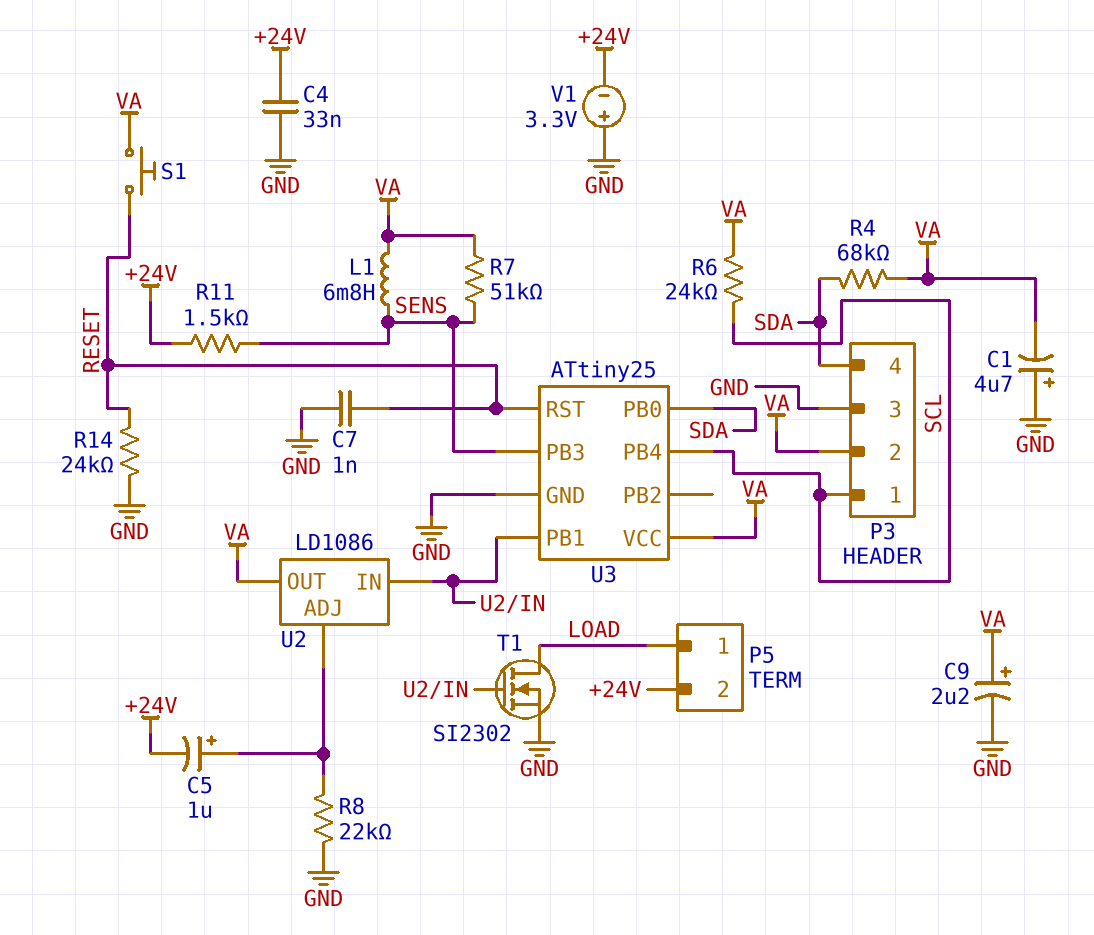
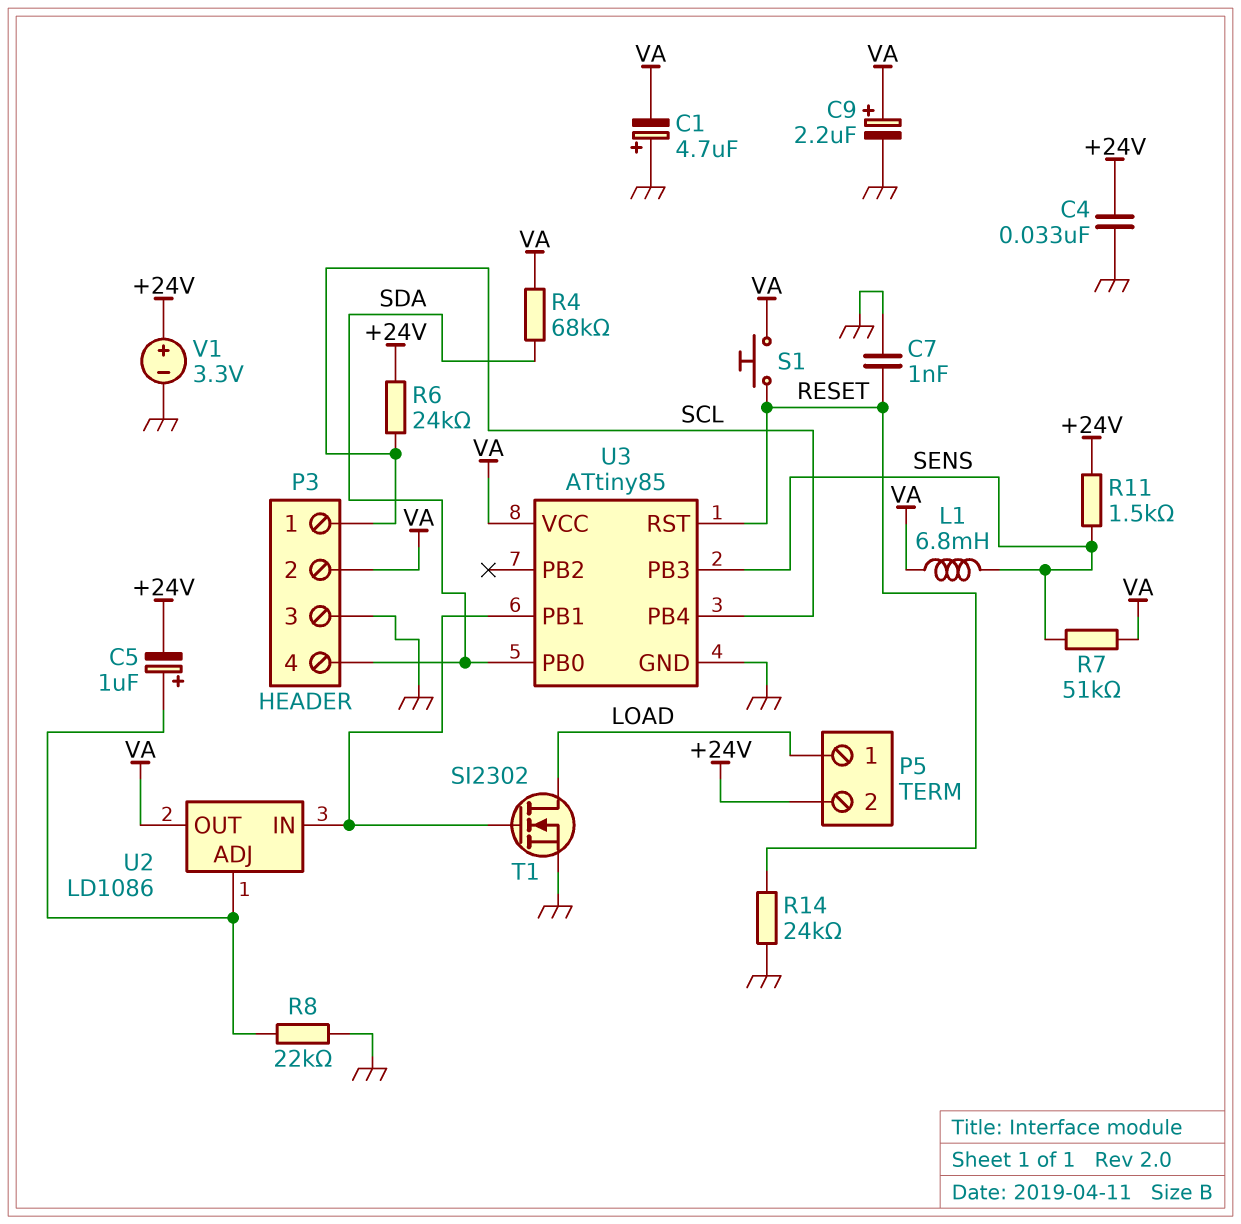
R6: 24k (SCL, VA) -> 24k (+24V, SCL)
U3: ATtiny25 -> ATtiny85
V1: 3.3V (plus GND, minus +24V) -> 3.3V (plus +24V, minus GND)

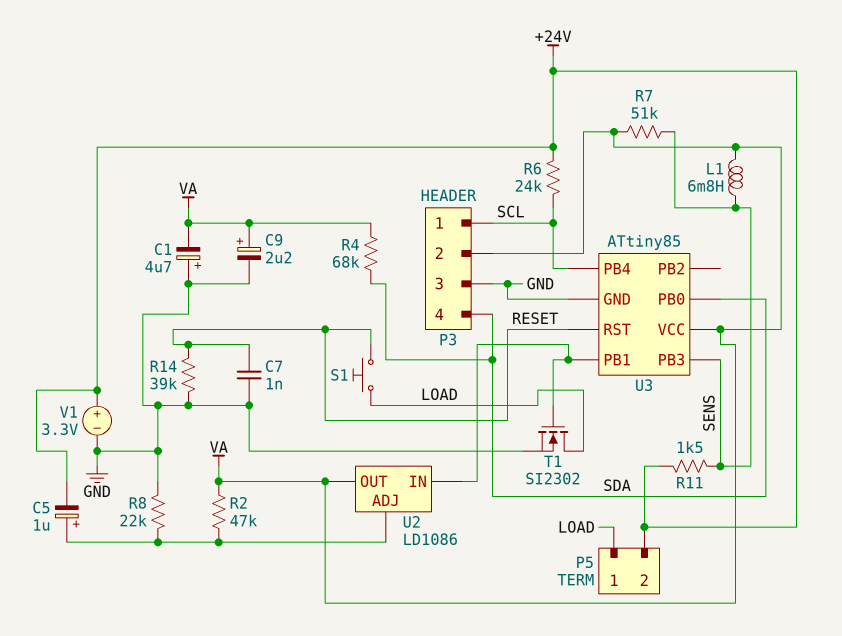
C4: 33nF (+24V, GND) -> none
R2: none -> 47k (U2/ADJ, VA)
R14: 24k (GND, RESET) -> 39k (GND, RESET)
S1: button (RESET, VA) -> button (LOAD, RESET)

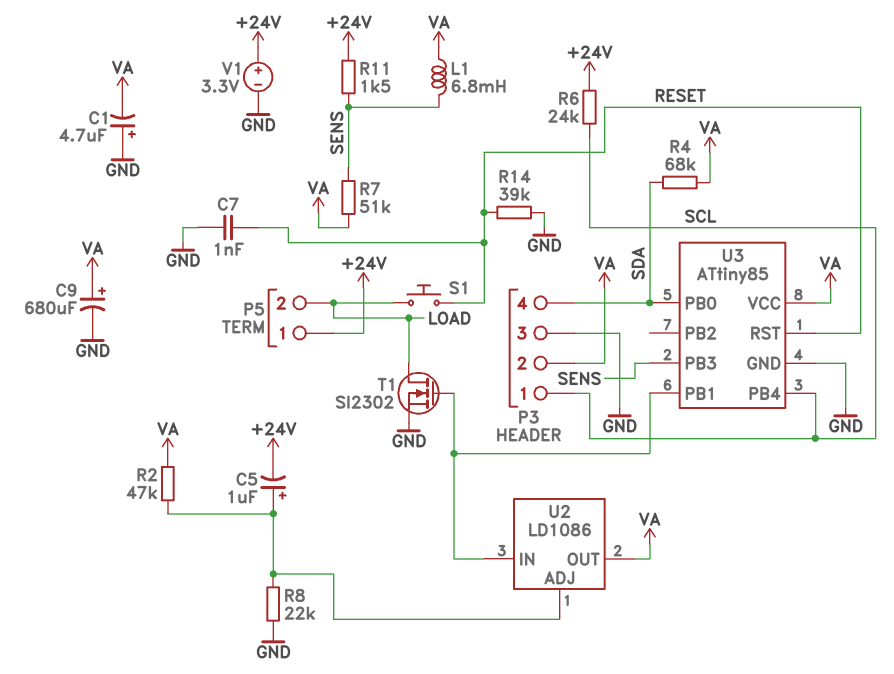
C9: 2.2uF (plus VA, minus GND) -> 680uF (plus VA, minus GND)
P5 pin 1: LOAD -> +24V
P5 pin 2: +24V -> LOAD

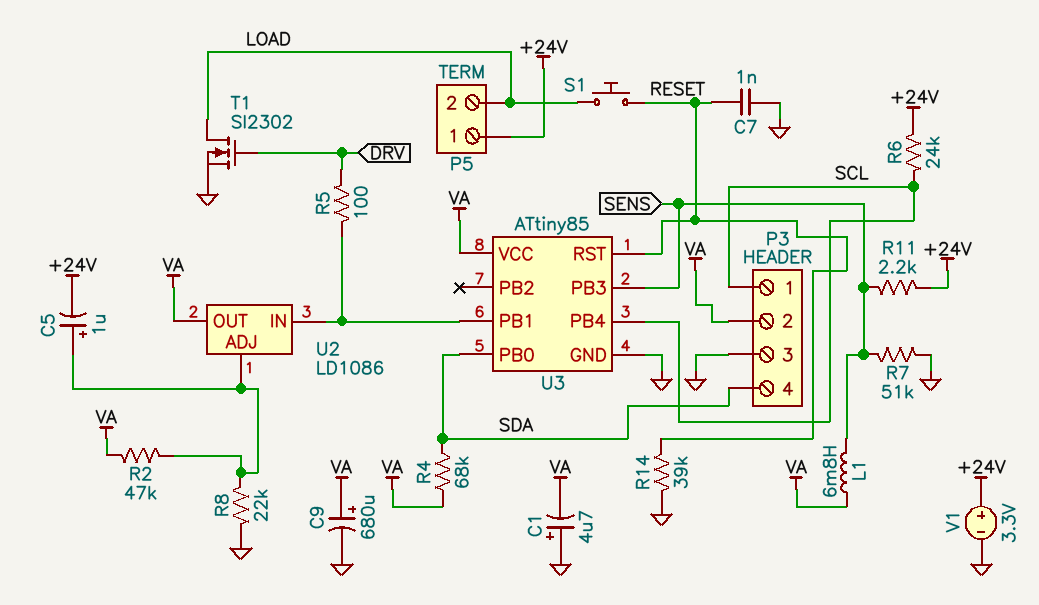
R5: none -> 100 (DRV, U2/IN)
R7: 51k (SENS, VA) -> 51k (GND, SENS)
R11: 1.5k (+24V, SENS) -> 2.2k (+24V, SENS)
T1: NMOS SI2302 (G U2/IN, D LOAD, S GND) -> NMOS SI2302 (G DRV, D LOAD, S GND)

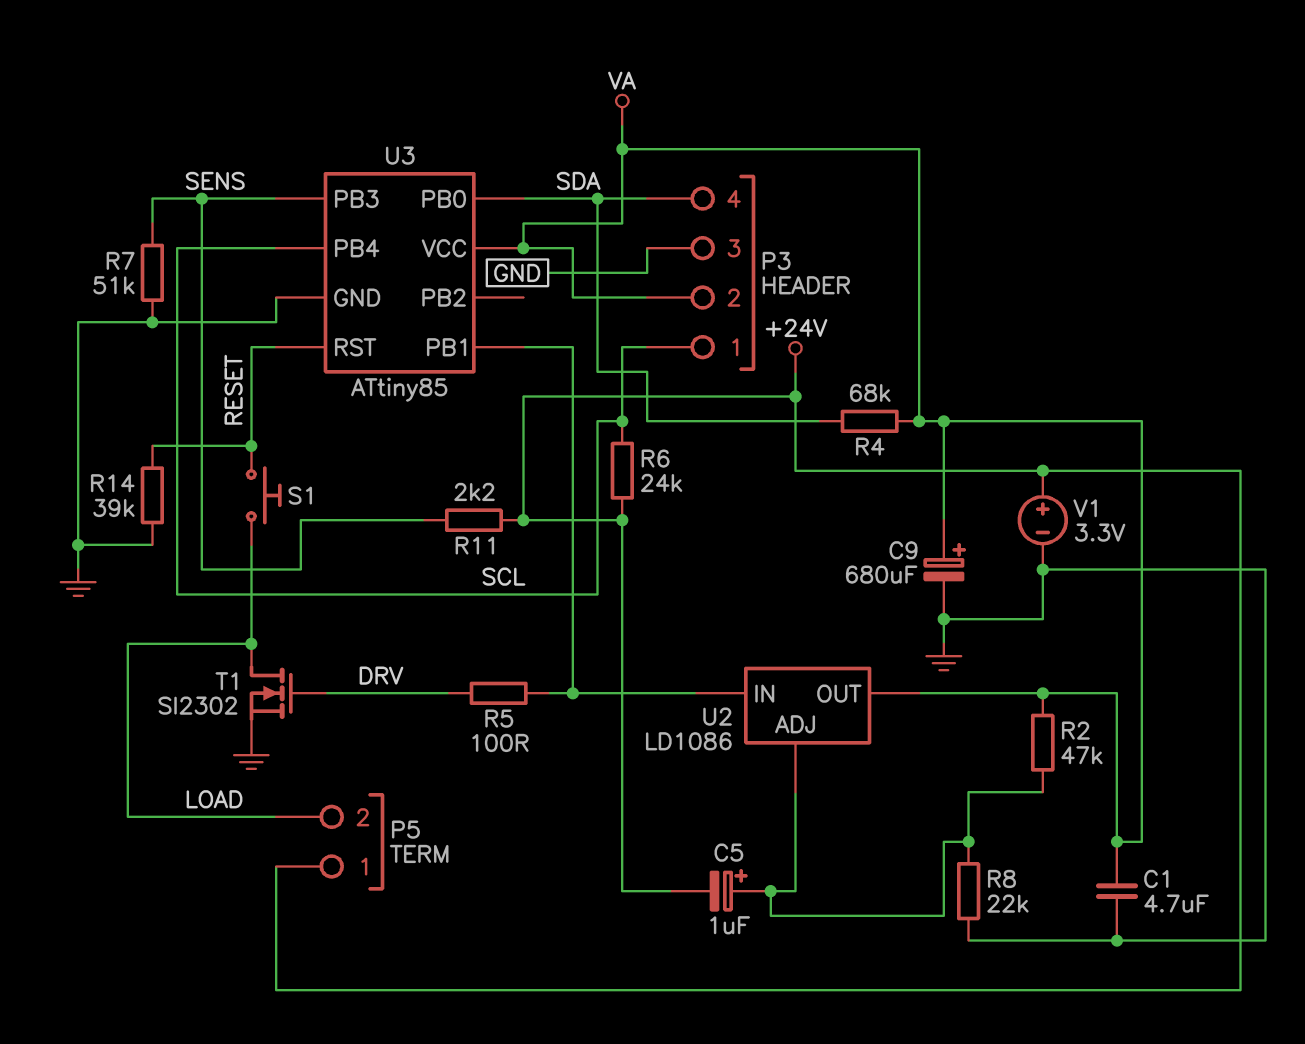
C1: 4.7uF (plus GND, minus VA) -> 4.7uF (GND, VA)
C7: 1nF (GND, RESET) -> none
L1: 6.8mH (SENS, VA) -> none

